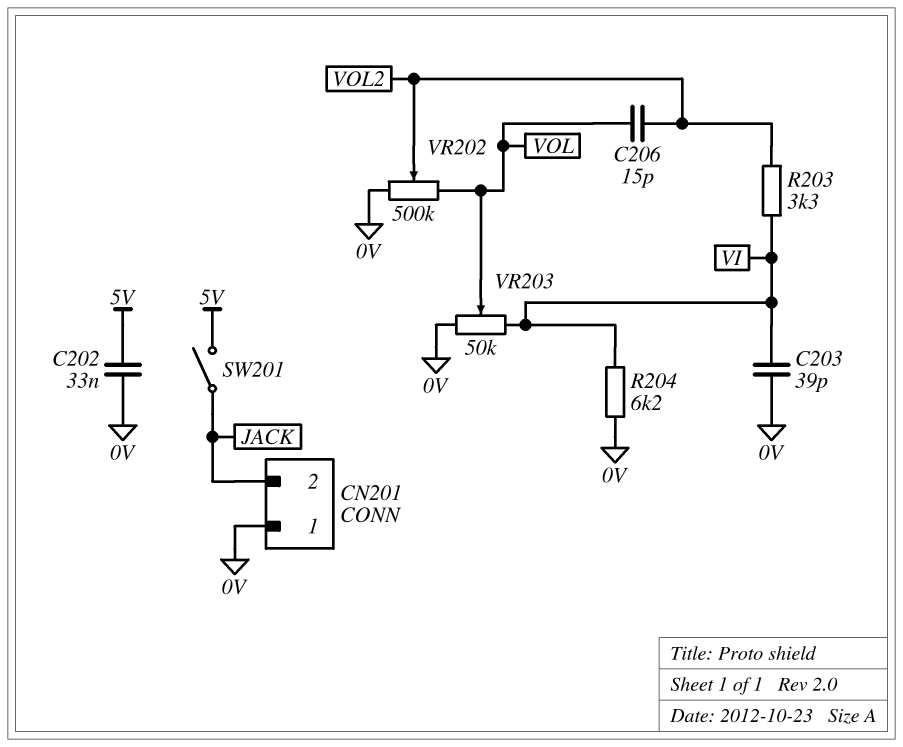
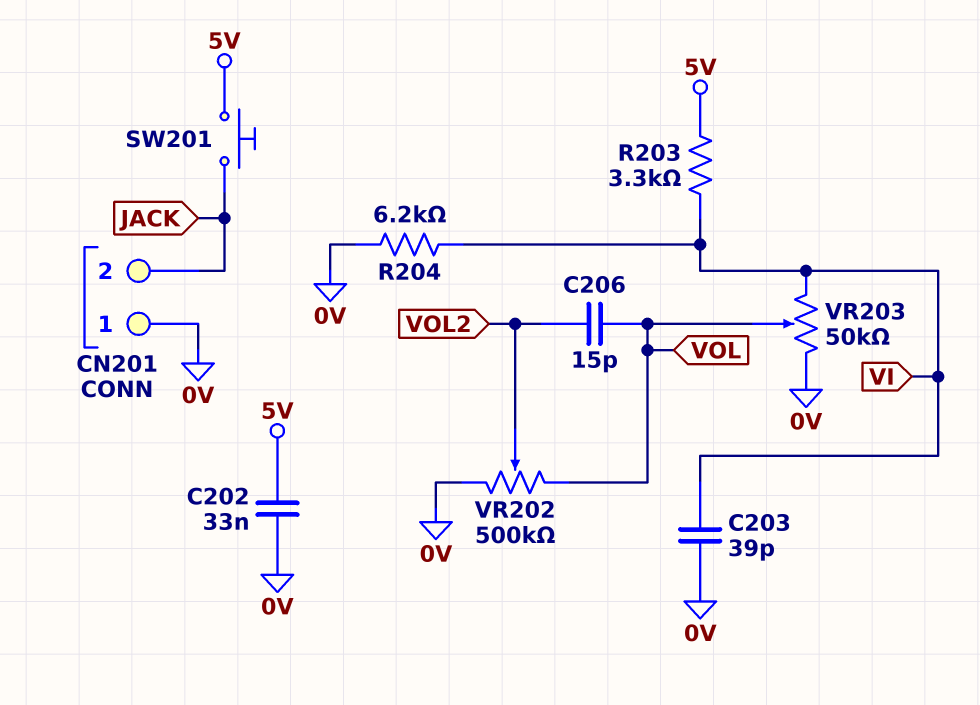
R203: 3.3k (VI, VOL2) -> 3.3k (5V, VI)
SW201: switch (5V, JACK) -> button (5V, JACK)

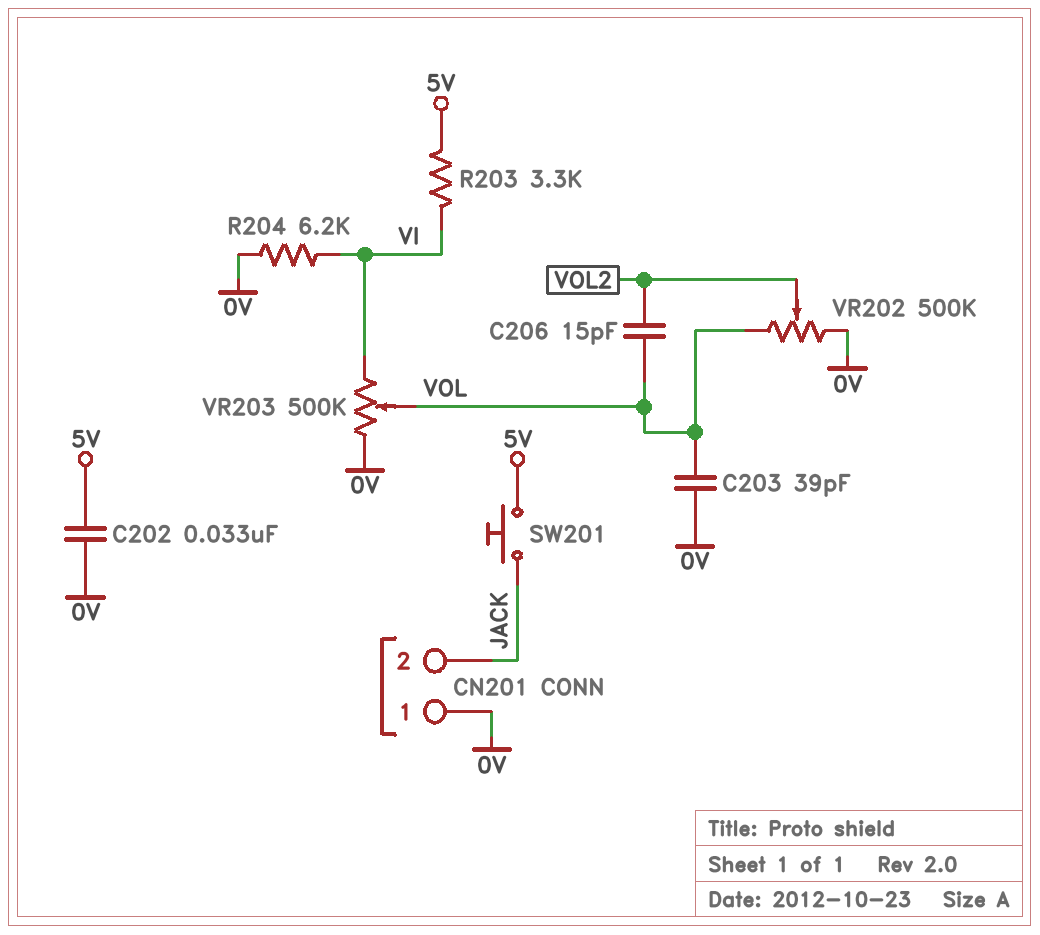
C203: 39pF (0V, VI) -> 39pF (0V, VOL)
VR203: 50k (0V, VI, wiper VOL) -> 500k (0V, VI, wiper VOL)

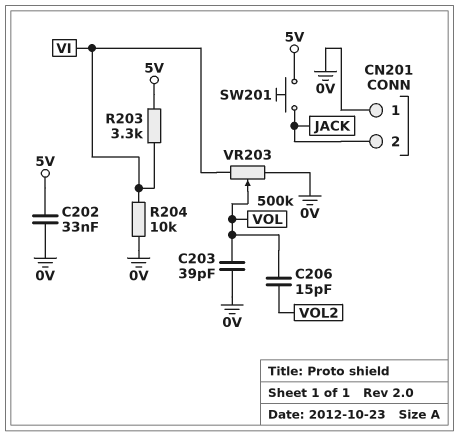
R204: 6.2k (0V, VI) -> 10k (0V, VI)
VR202: 500k (0V, VOL, wiper VOL2) -> none

